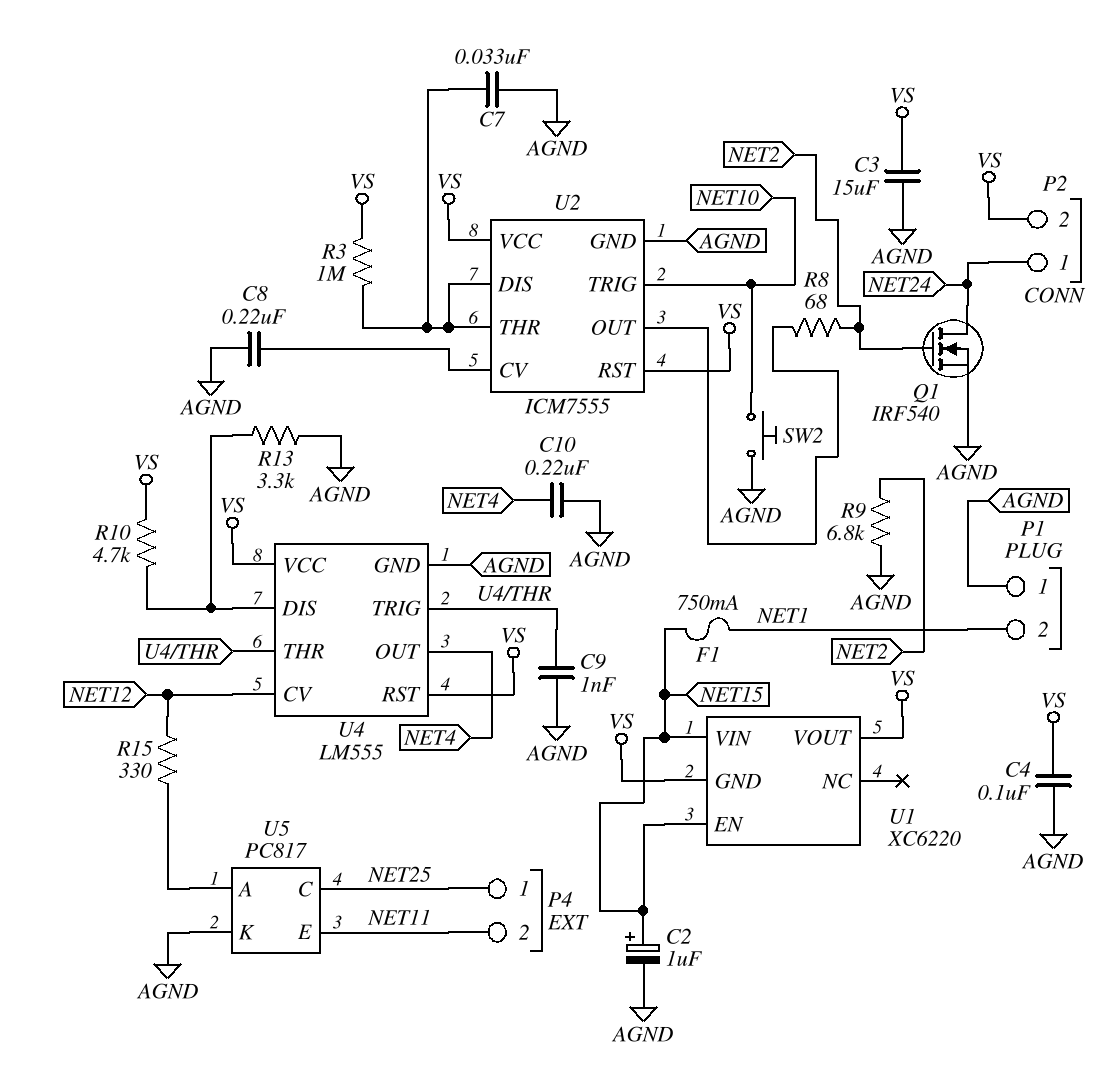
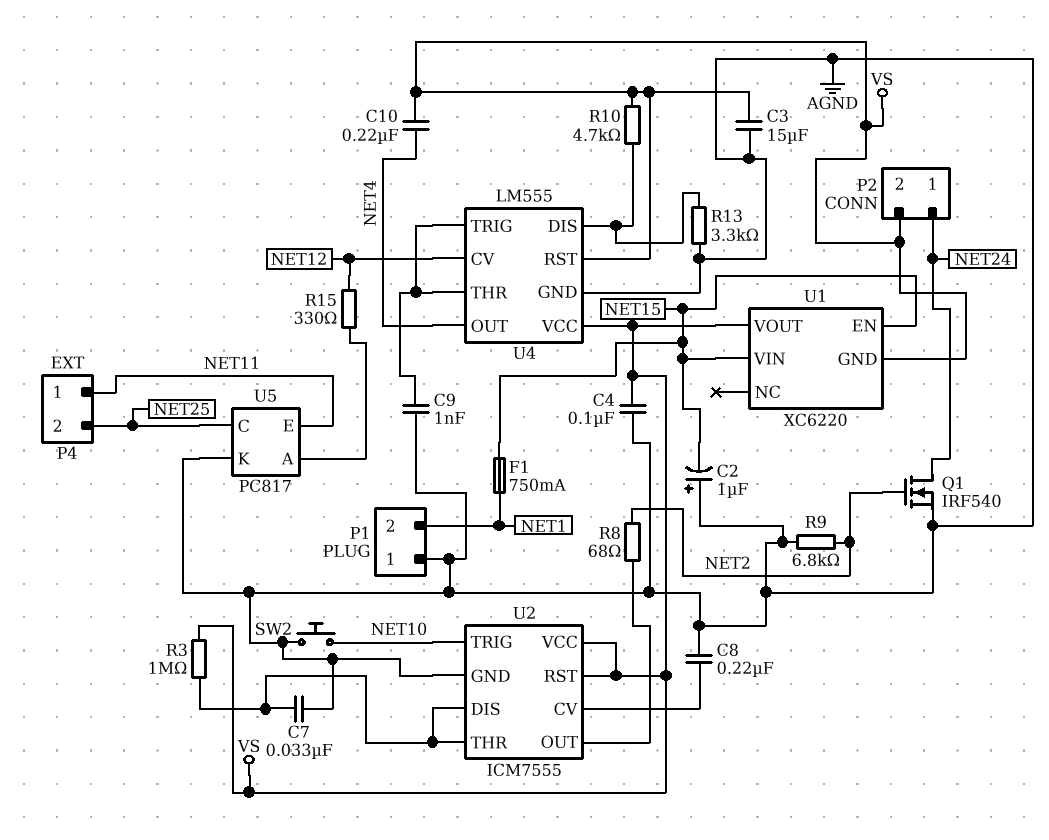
C2: 1uF (plus NET15, minus AGND) -> 1uF (plus AGND, minus NET15)
C10: 220nF (AGND, NET4) -> 220nF (NET4, VS)
P4 pin 1: NET25 -> NET11
P4 pin 2: NET11 -> NET25

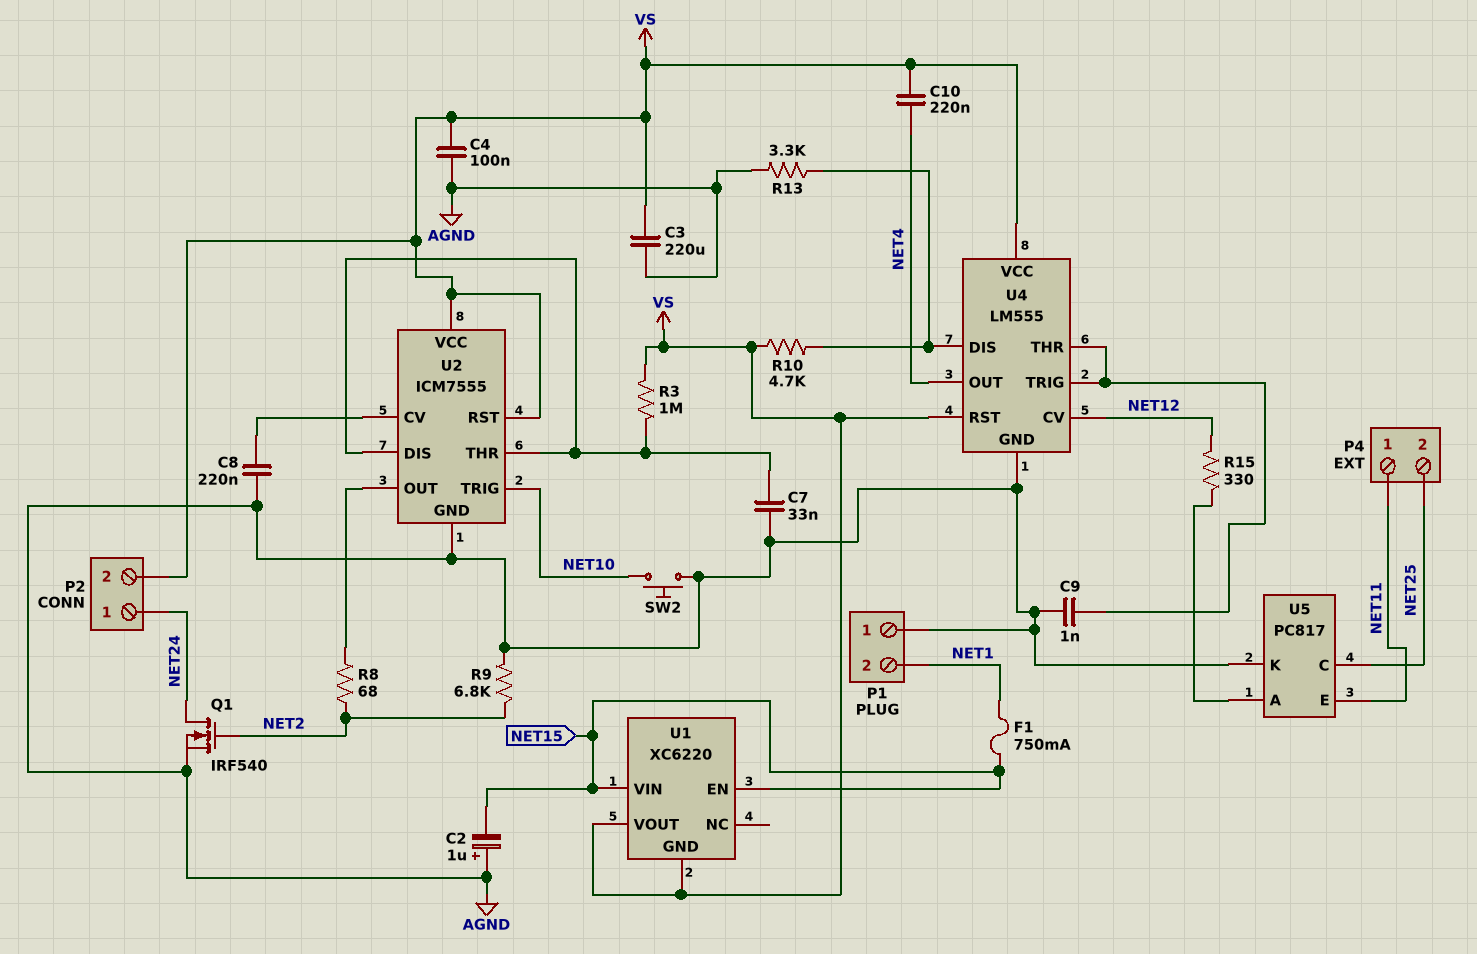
C3: 15uF (AGND, VS) -> 220uF (AGND, VS)

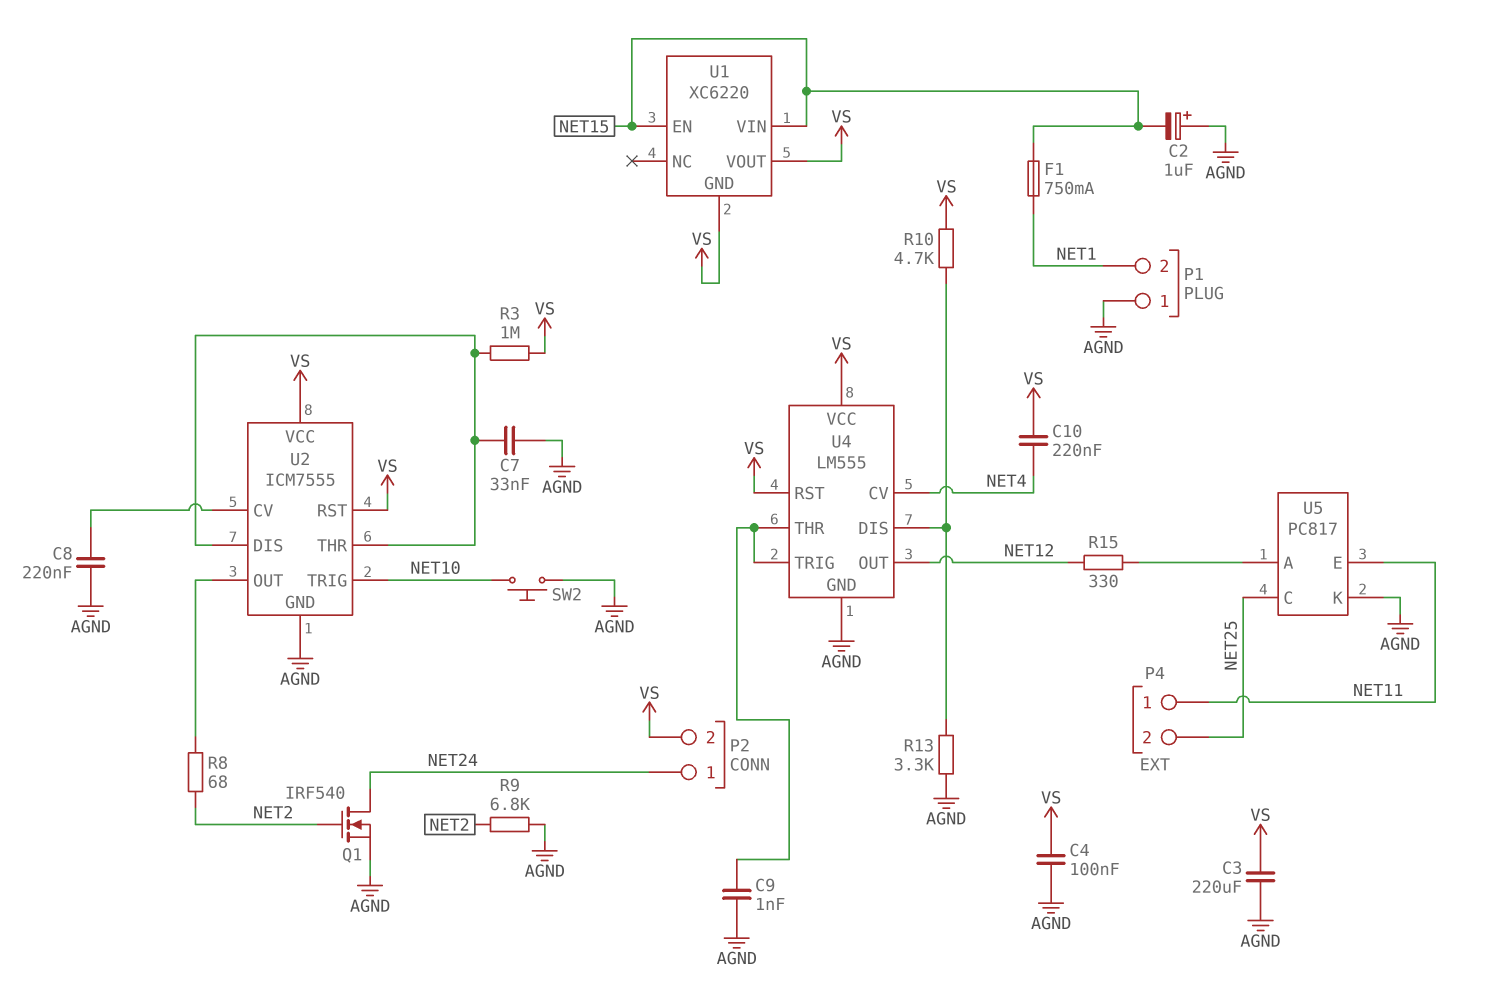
U4 pin CV: NET12 -> NET4
U4 pin OUT: NET4 -> NET12

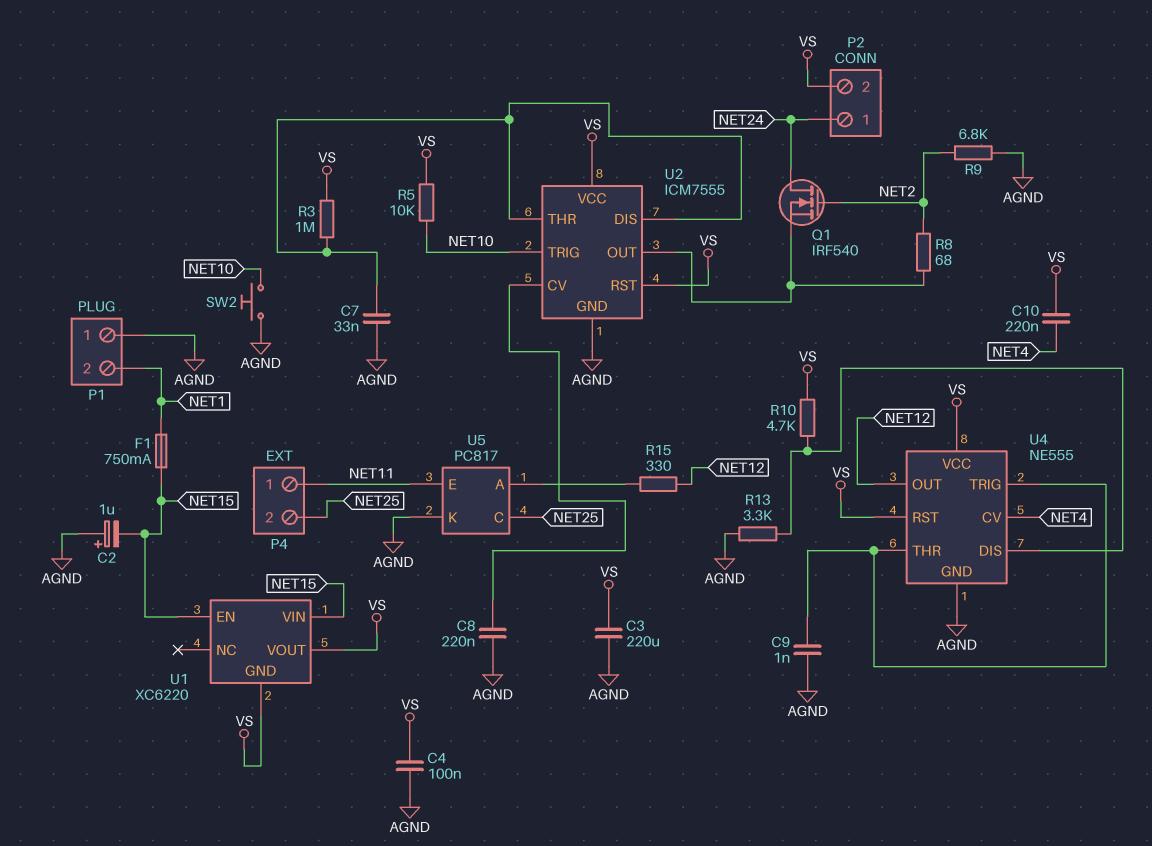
Q1: NMOS IRF540 (G NET2, D NET24, S AGND) -> NMOS IRF540 (G NET2, D NET24, S U2/OUT)
R5: none -> 10k (NET10, VS)
U4: LM555 -> NE555

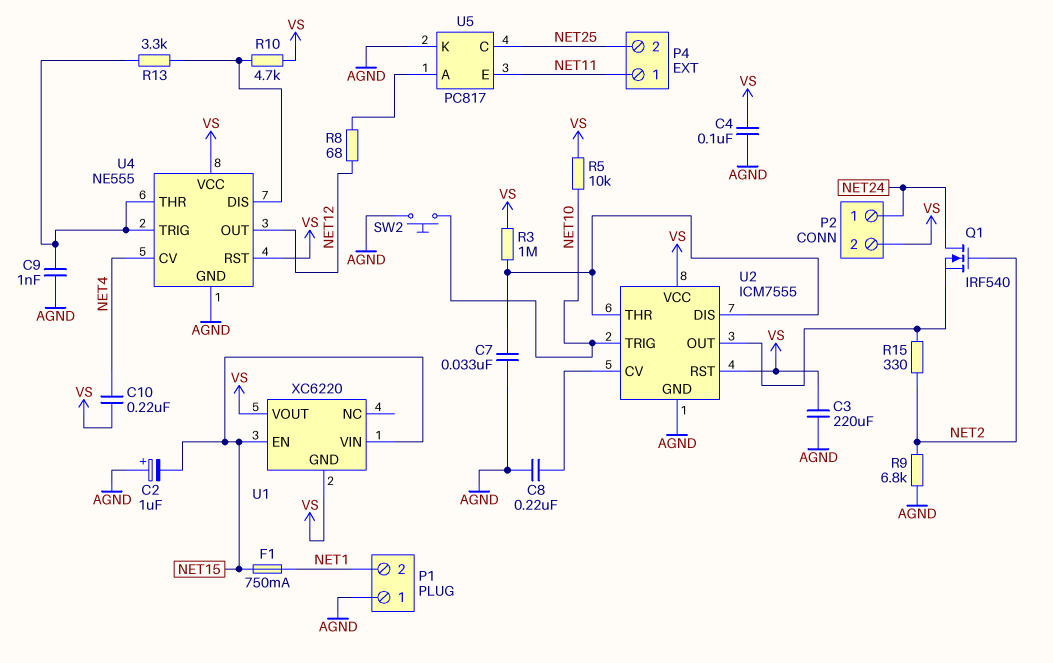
R8: 68 (NET2, U2/OUT) -> 68 (NET12, U5/A)
R13: 3.3k (AGND, U4/DIS) -> 3.3k (U4/DIS, U4/THR)
R15: 330 (NET12, U5/A) -> 330 (NET2, U2/OUT)

